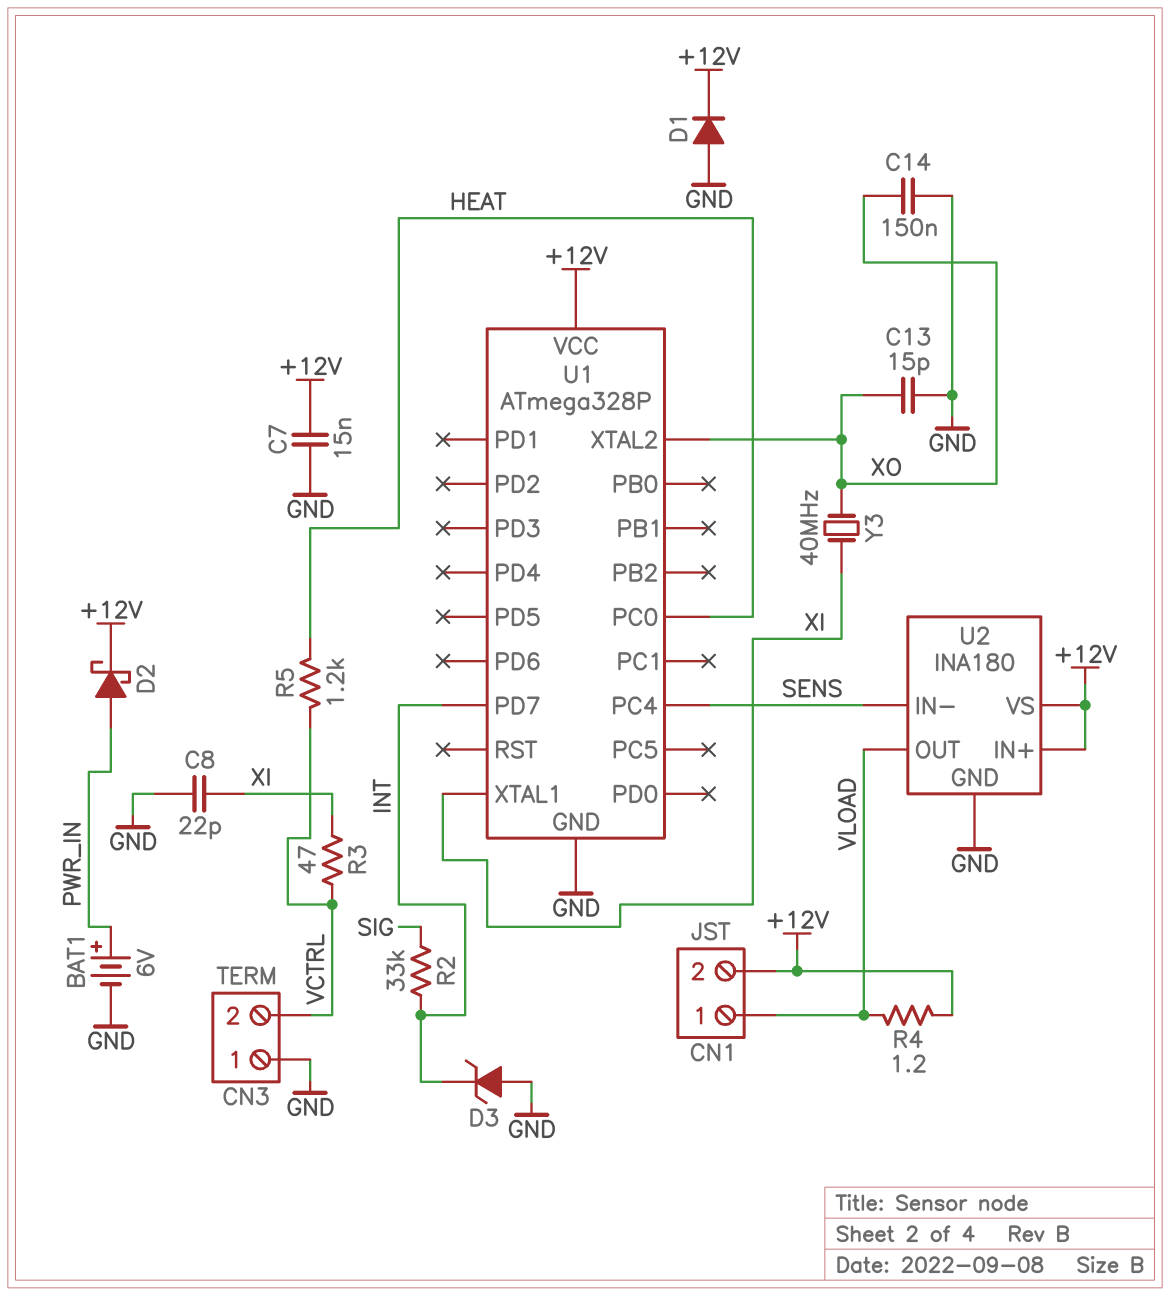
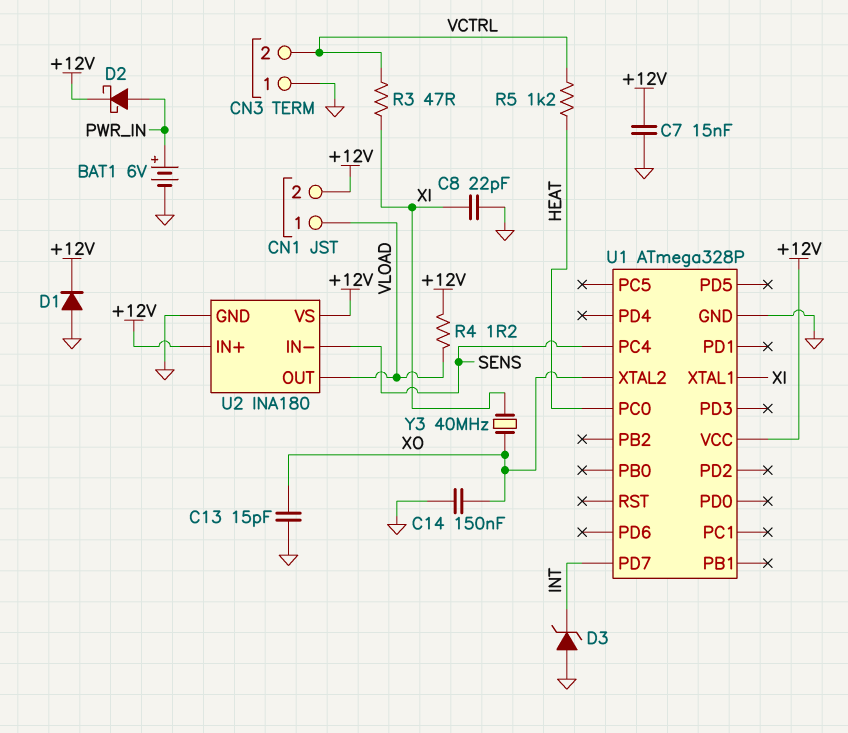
R2: 33k (INT, SIG) -> none

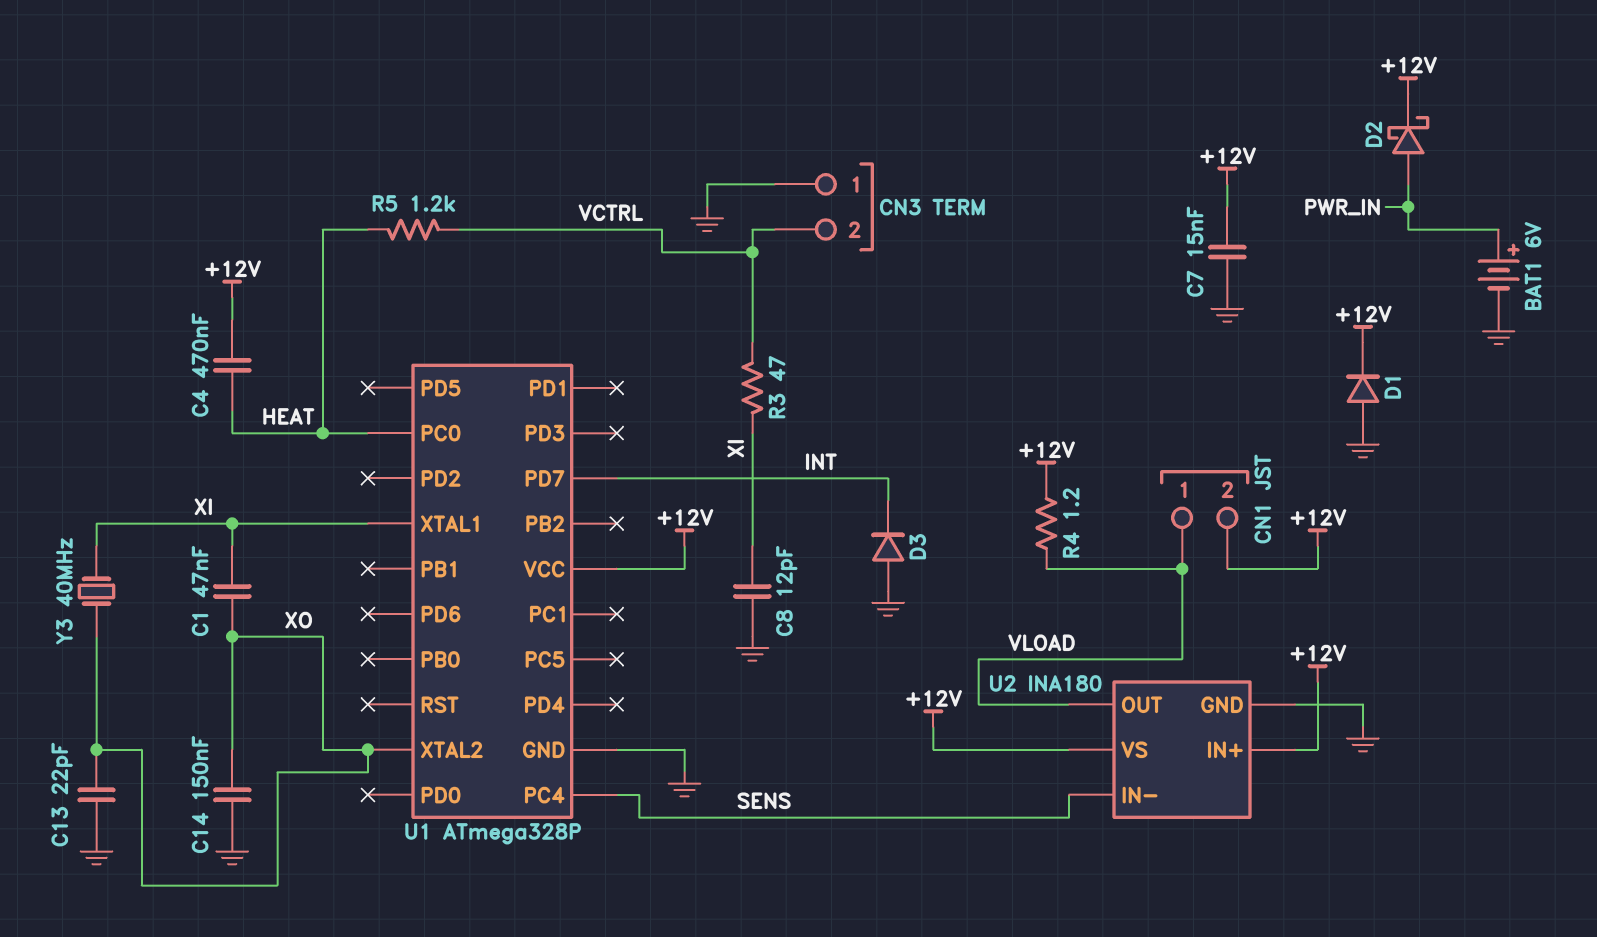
C1: none -> 47nF (XI, XO)
C4: none -> 470nF (+12V, HEAT)
C8: 22pF (GND, XI) -> 12pF (GND, XI)
C13: 15pF (GND, XO) -> 22pF (GND, XO)
D3: zener (A GND, K INT) -> diode (A GND, K INT)

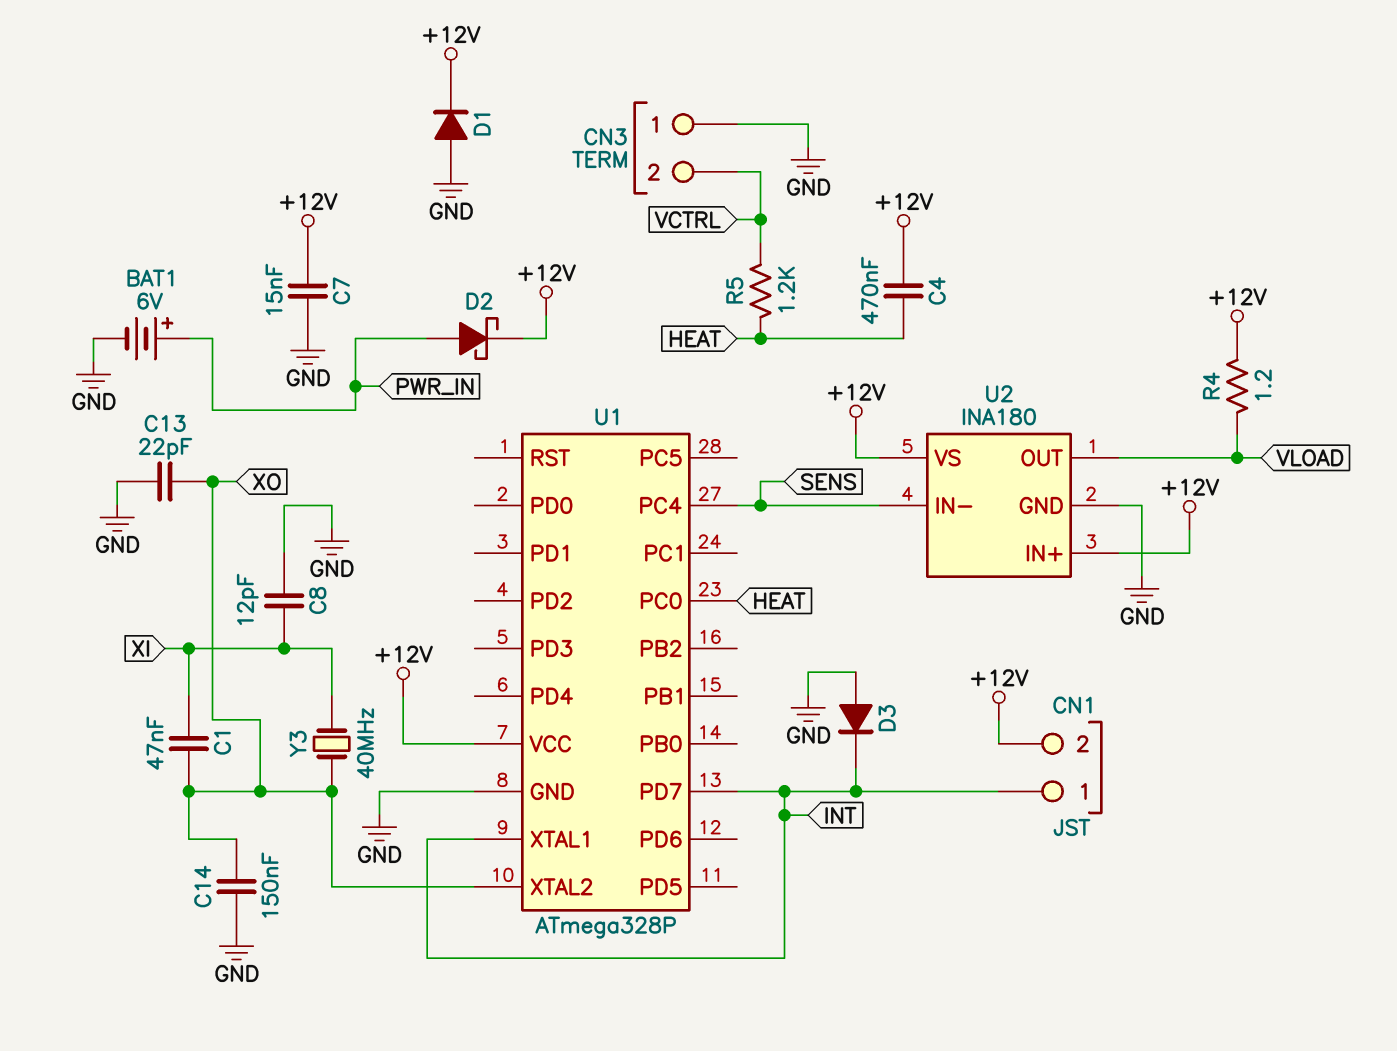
CN1 pin 1: VLOAD -> INT
R3: 47 (VCTRL, XI) -> none
U1 pin XTAL1: XI -> INT

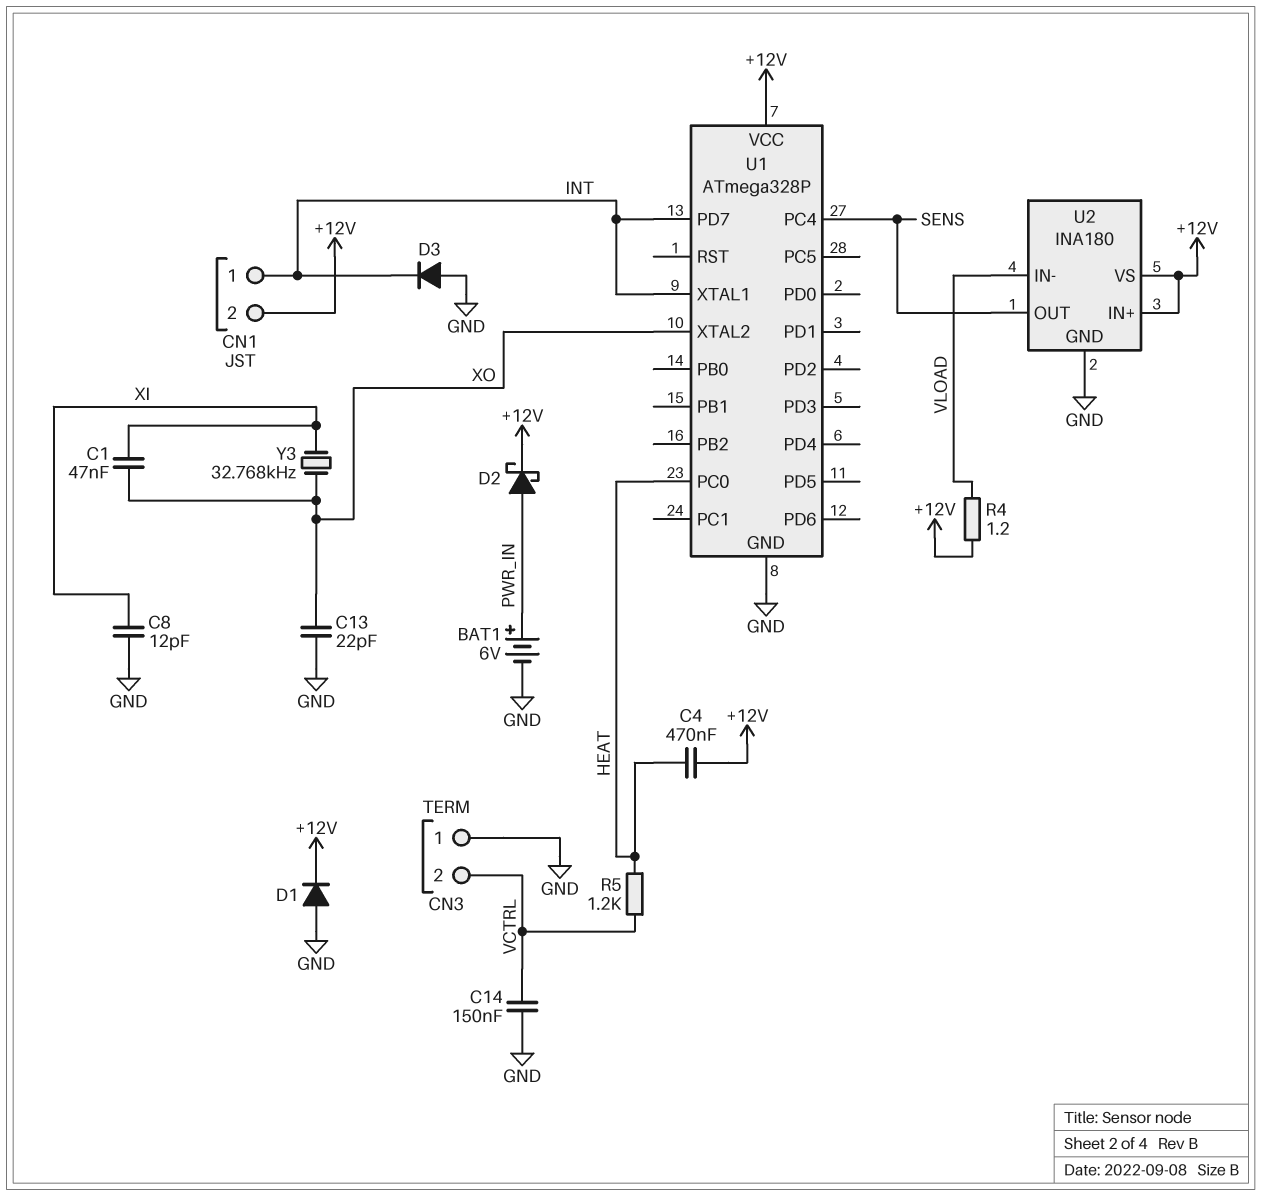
C7: 15nF (+12V, GND) -> none
C14: 150nF (GND, XO) -> 150nF (GND, VCTRL)
U2 pin IN-: SENS -> VLOAD
U2 pin OUT: VLOAD -> SENS
Y3: 40MHz (XI, XO) -> 32.768kHz (XI, XO)

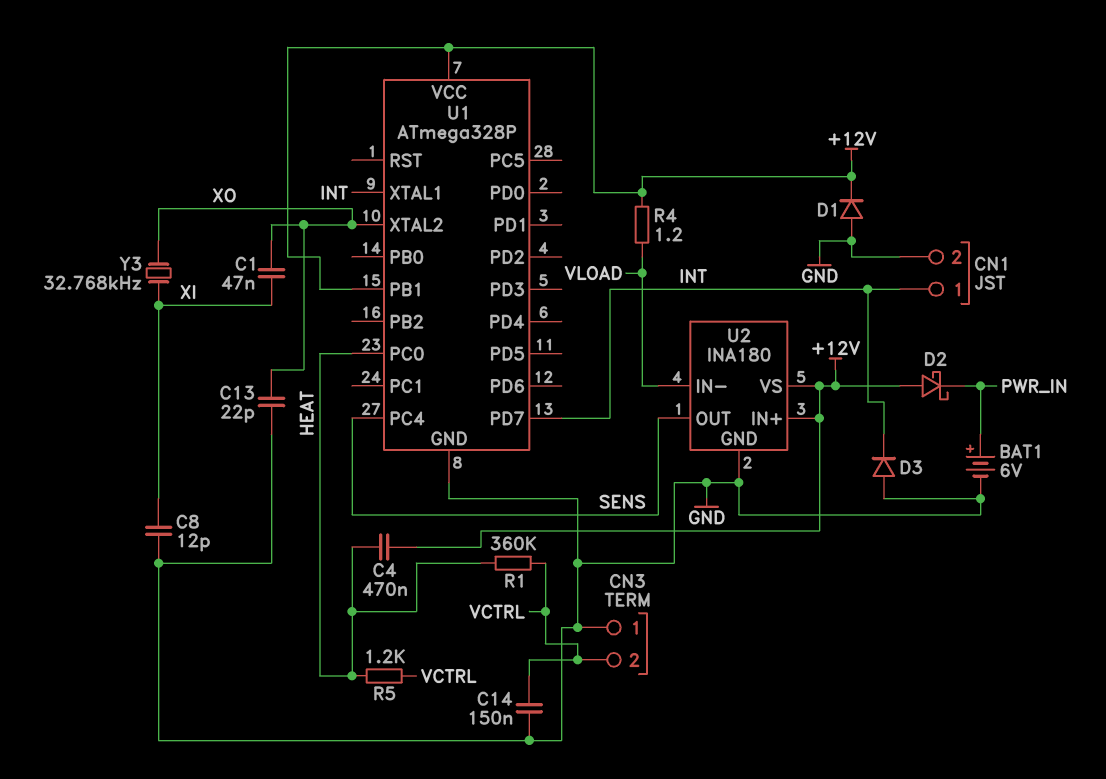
CN1 pin 2: +12V -> GND
D2: schottky (A PWR_IN, K +12V) -> schottky (A +12V, K PWR_IN)
R1: none -> 360k (HEAT, VCTRL)
U1 pin PB1: none -> +12V

